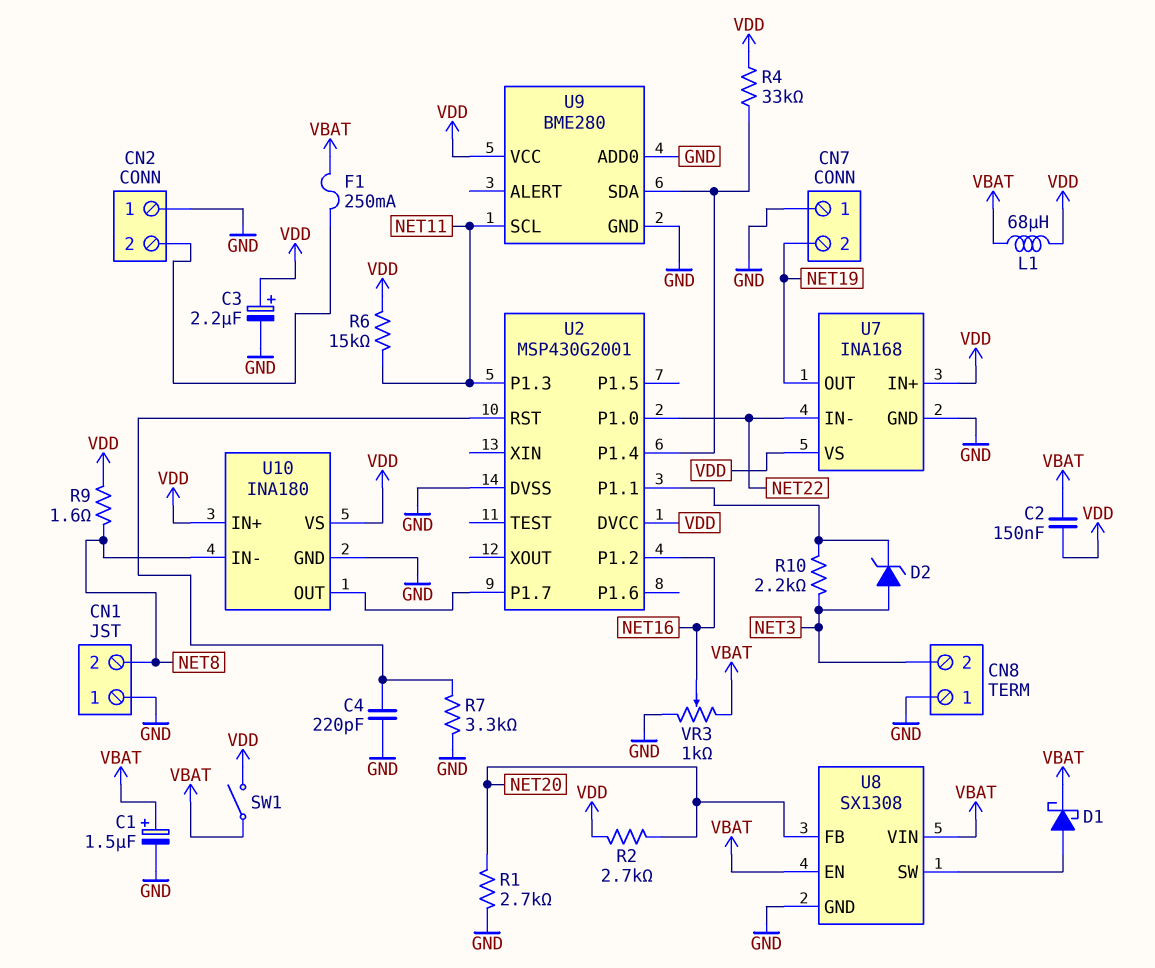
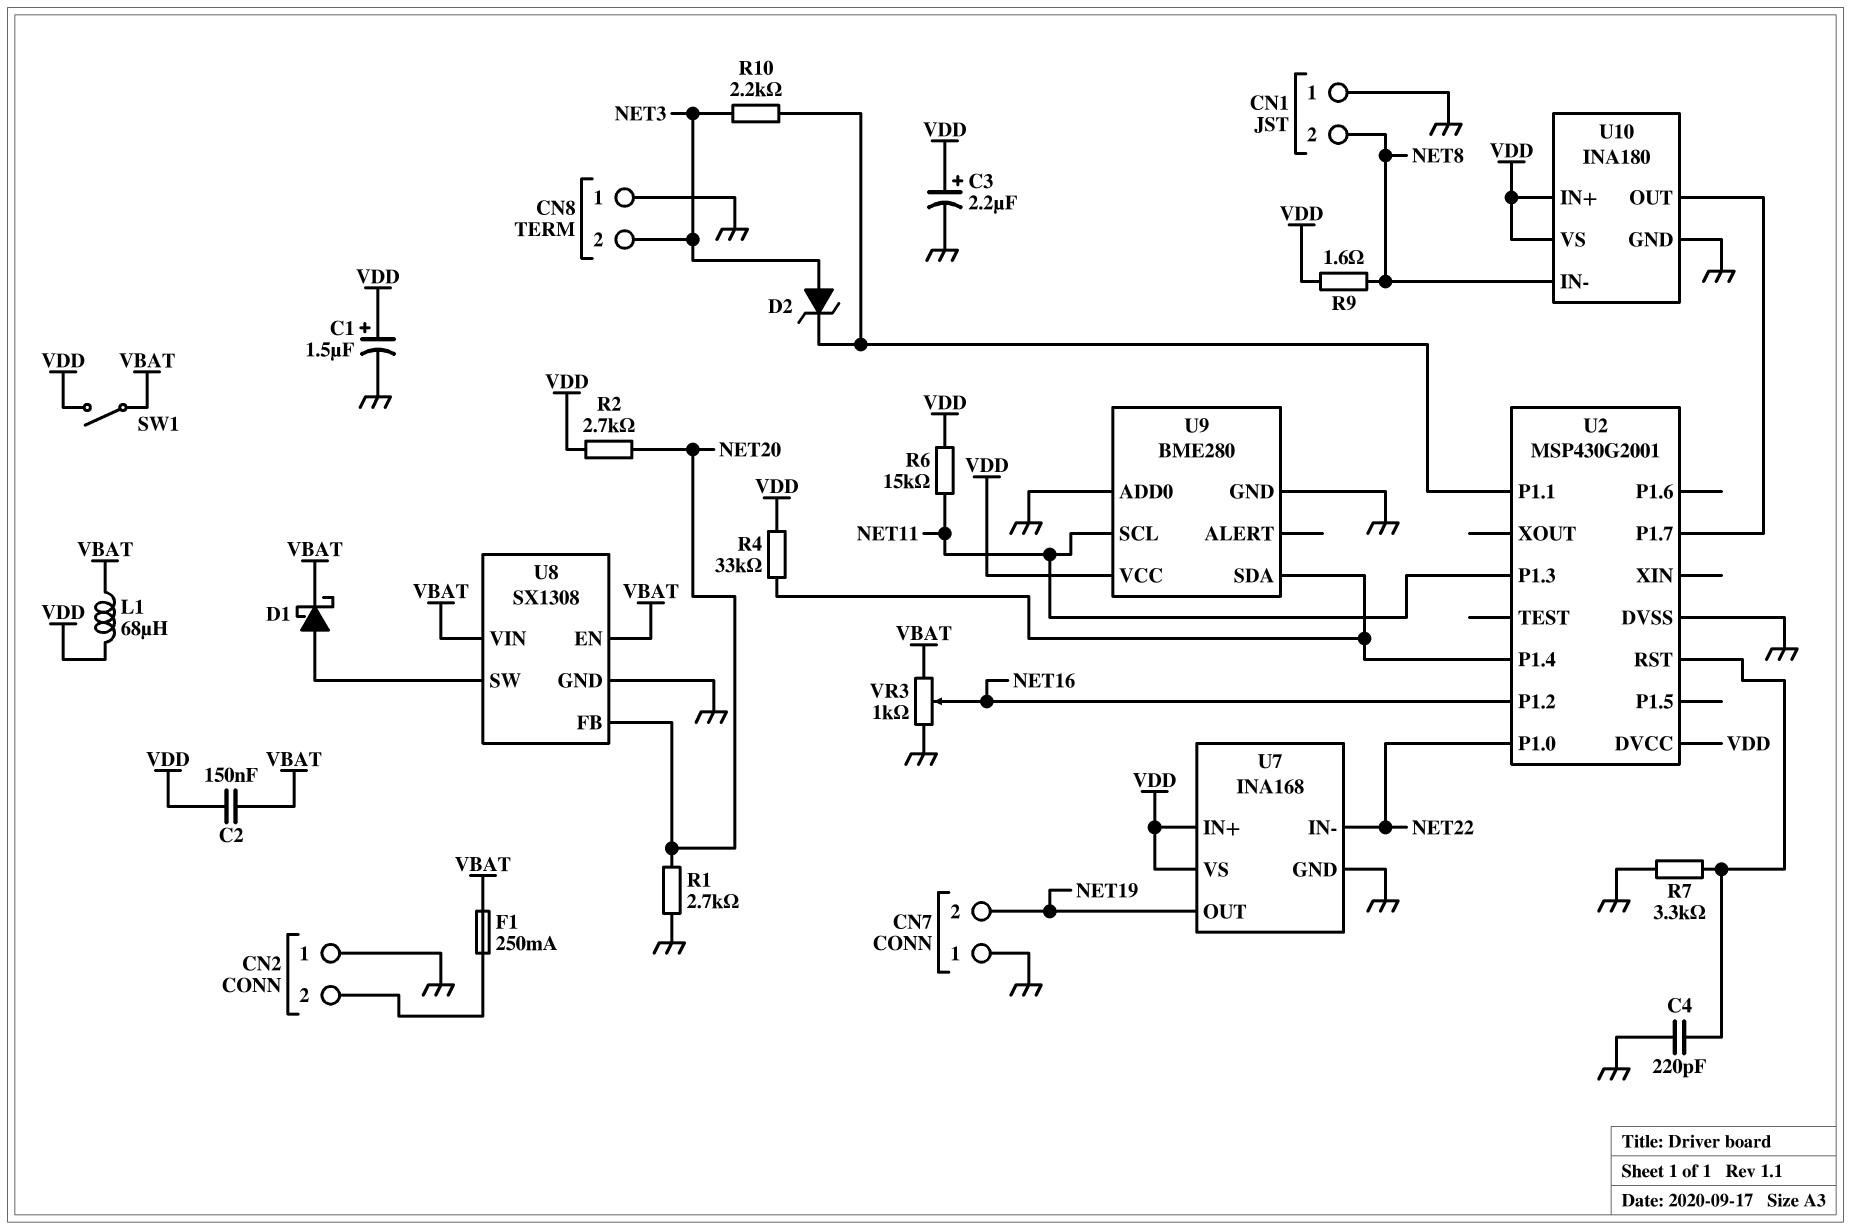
C1: 1.5uF (plus VBAT, minus GND) -> 1.5uF (plus VDD, minus GND)

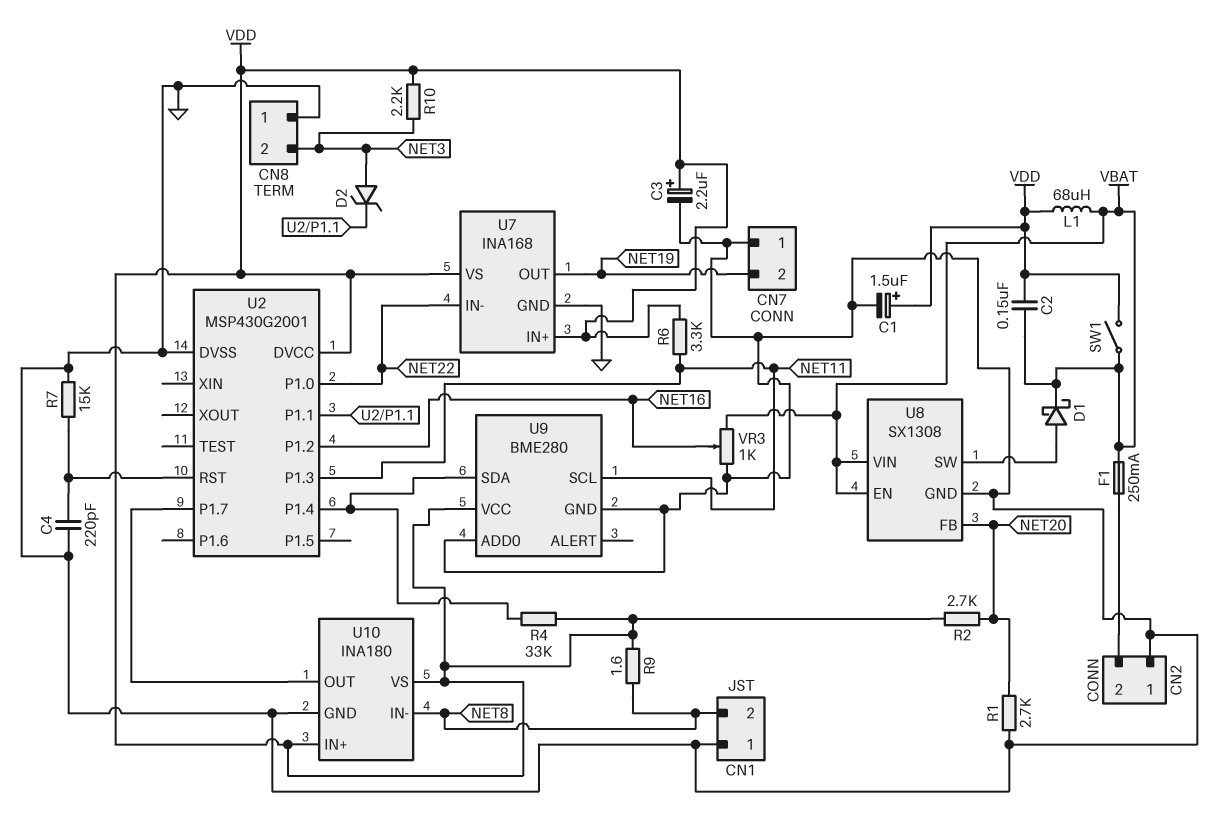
R6: 15k (NET11, VDD) -> 3.3k (NET11, VDD)
R7: 3.3k (GND, U2/RST) -> 15k (GND, U2/RST)
R10: 2.2k (NET3, U2/P1.1) -> 2.2k (NET3, VDD)

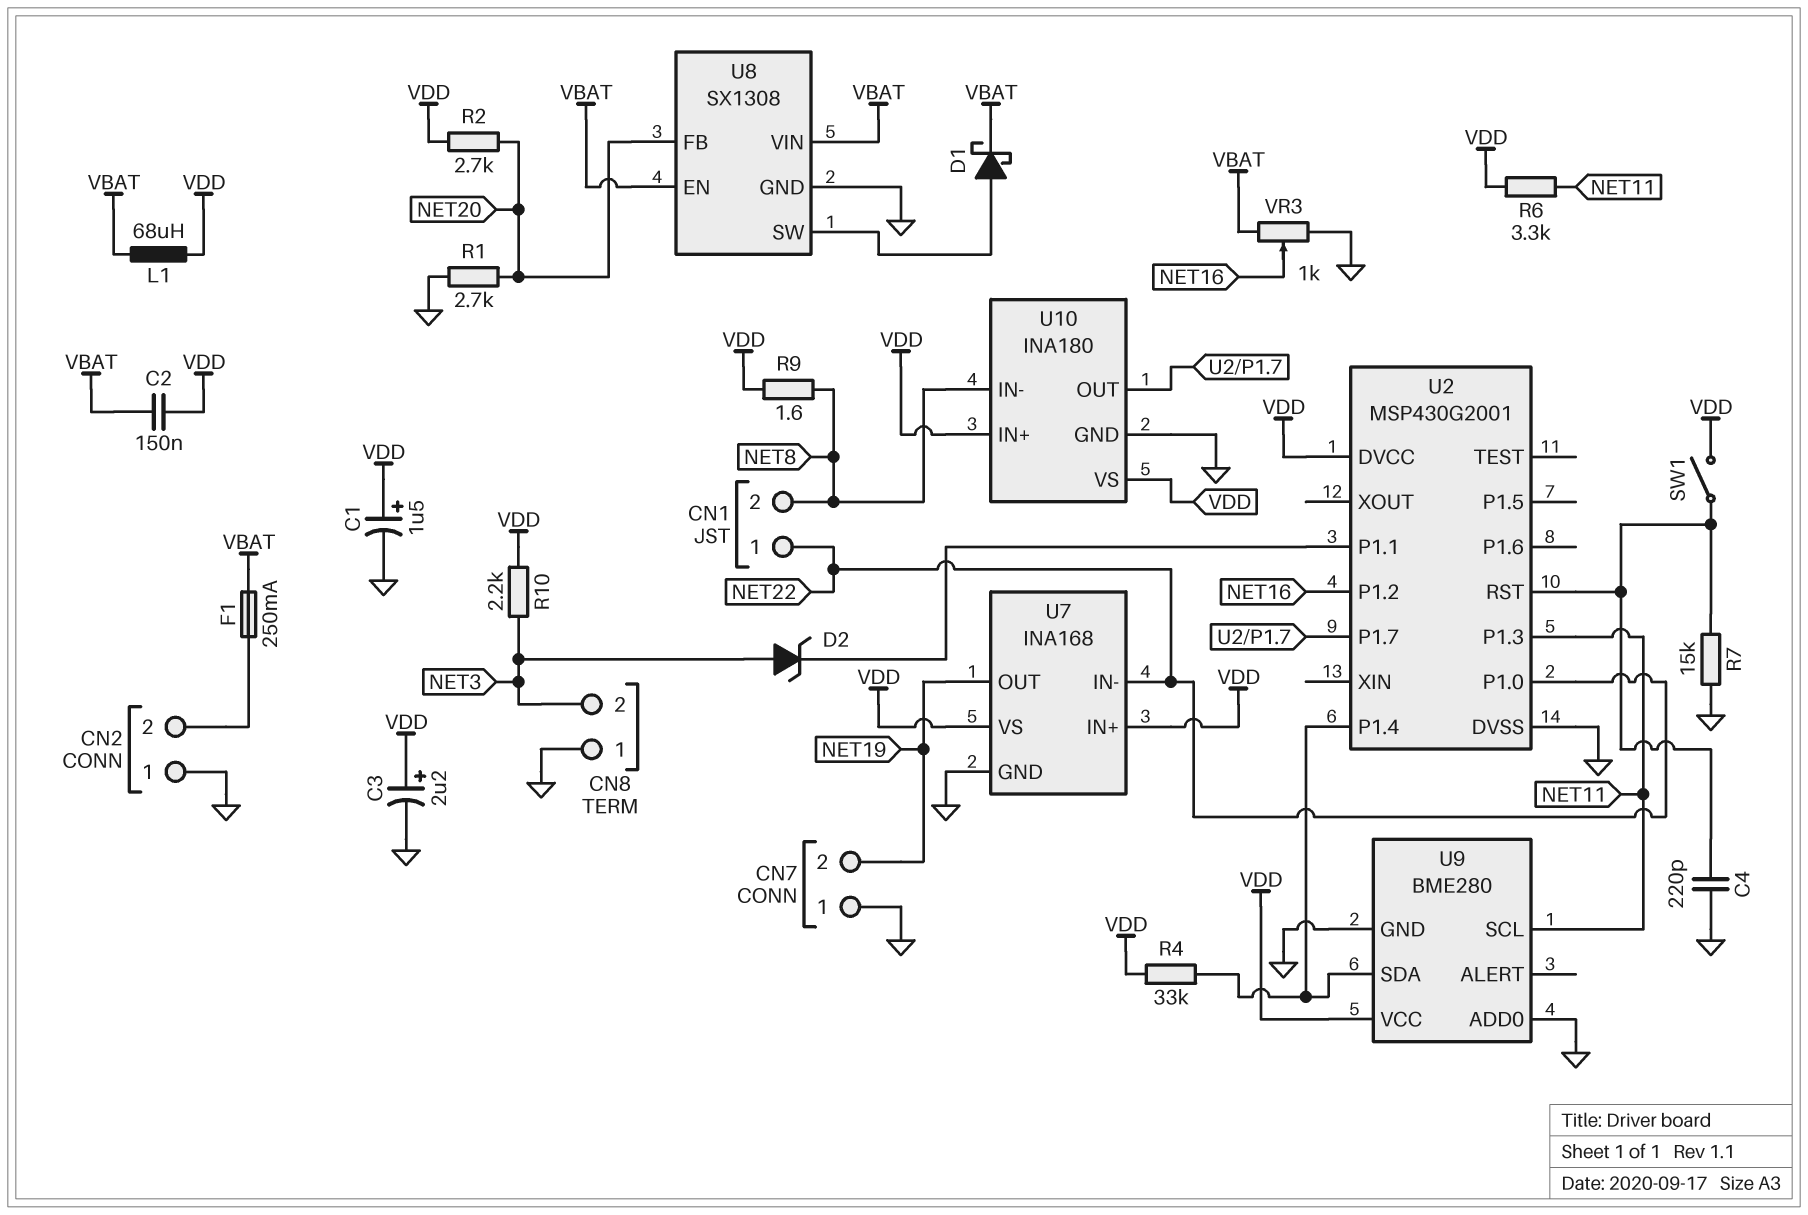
CN1 pin 1: GND -> NET22
SW1: switch (VBAT, VDD) -> switch (U2/RST, VDD)

